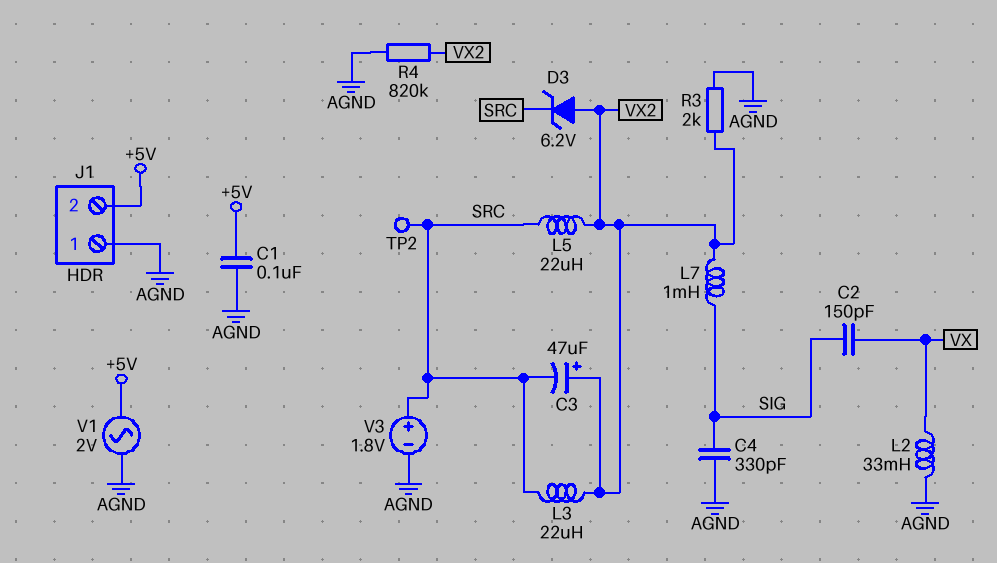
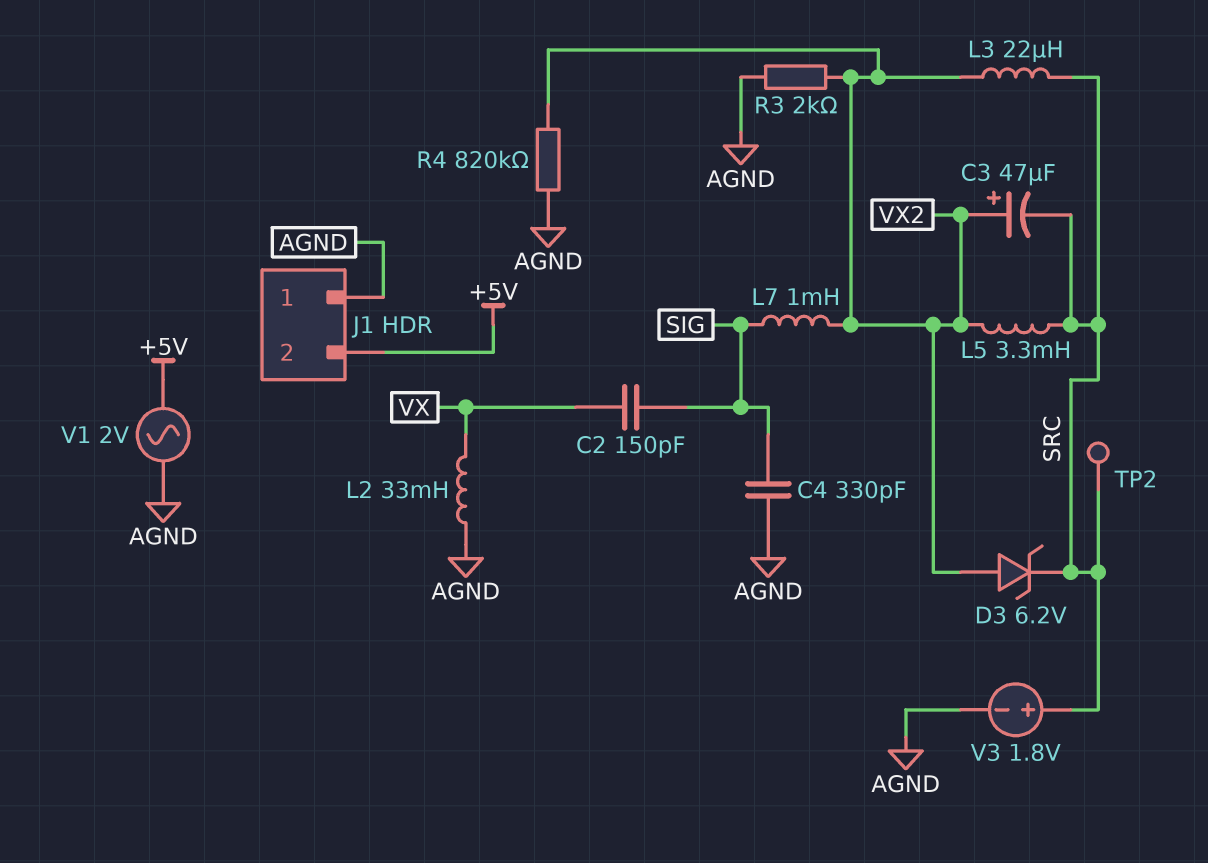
C1: 100nF (+5V, AGND) -> none
L5: 22uH (SRC, VX2) -> 3.3mH (SRC, VX2)

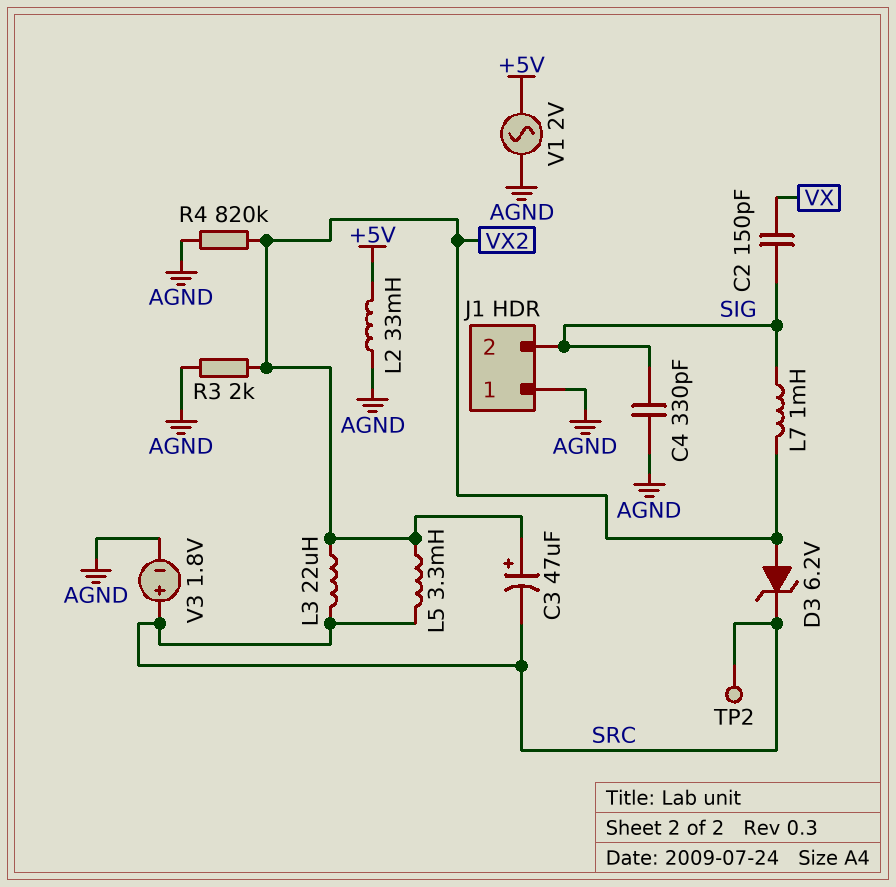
J1 pin 2: +5V -> SIG
L2: 33mH (AGND, VX) -> 33mH (+5V, AGND)

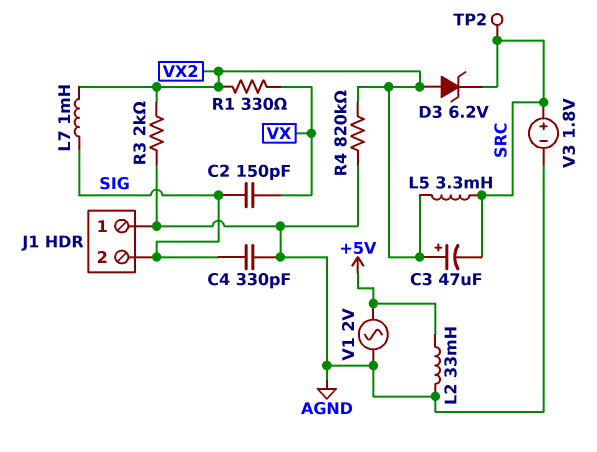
L3: 22uH (SRC, VX2) -> none
R1: none -> 330 (VX, VX2)

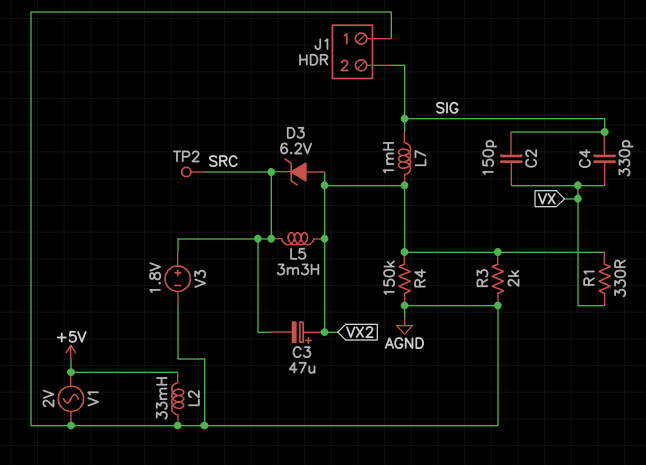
C4: 330pF (AGND, SIG) -> 330pF (SIG, VX)
R4: 820k (AGND, VX2) -> 150k (AGND, VX2)

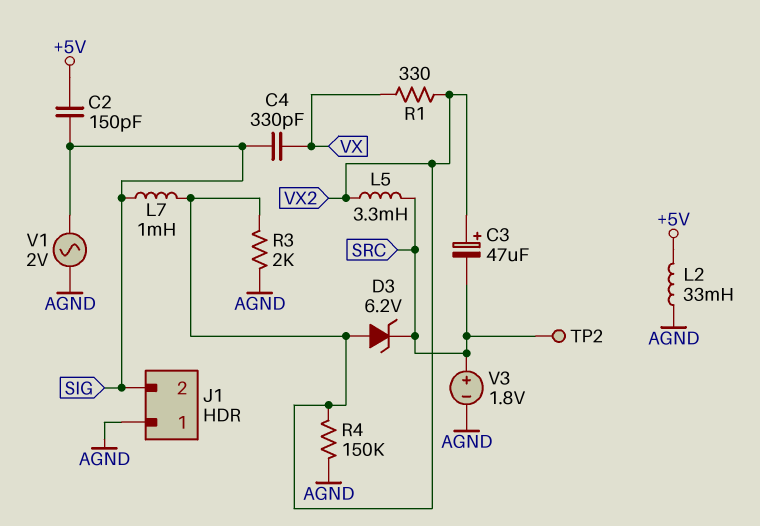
C2: 150pF (SIG, VX) -> 150pF (+5V, SIG)
V1: AC 2V (+5V, AGND) -> AC 2V (AGND, SIG)

